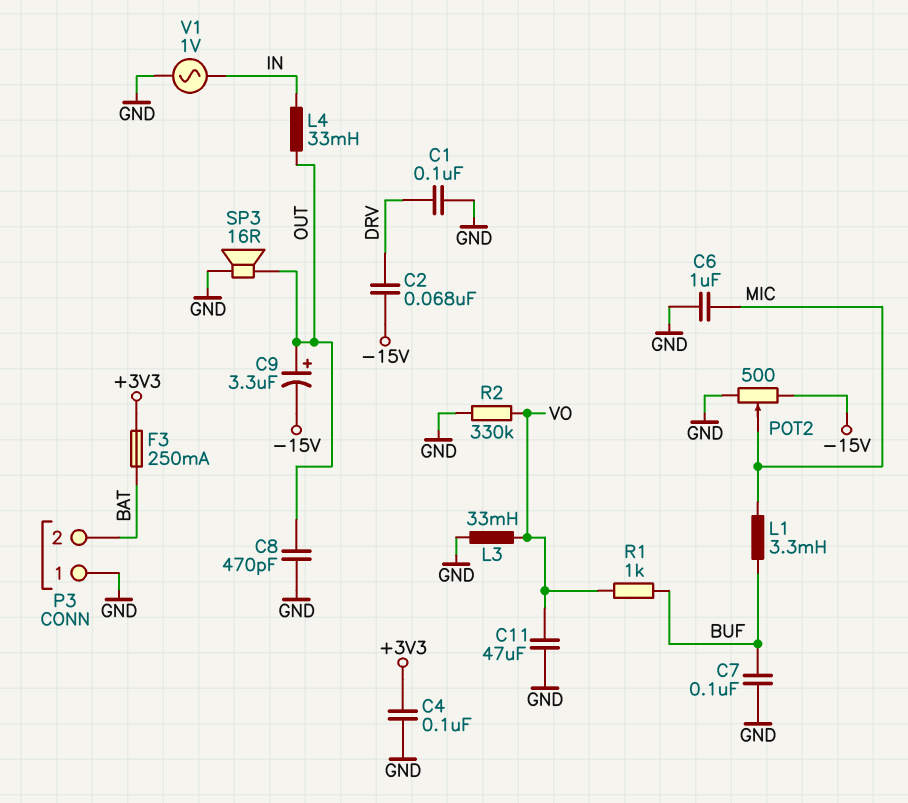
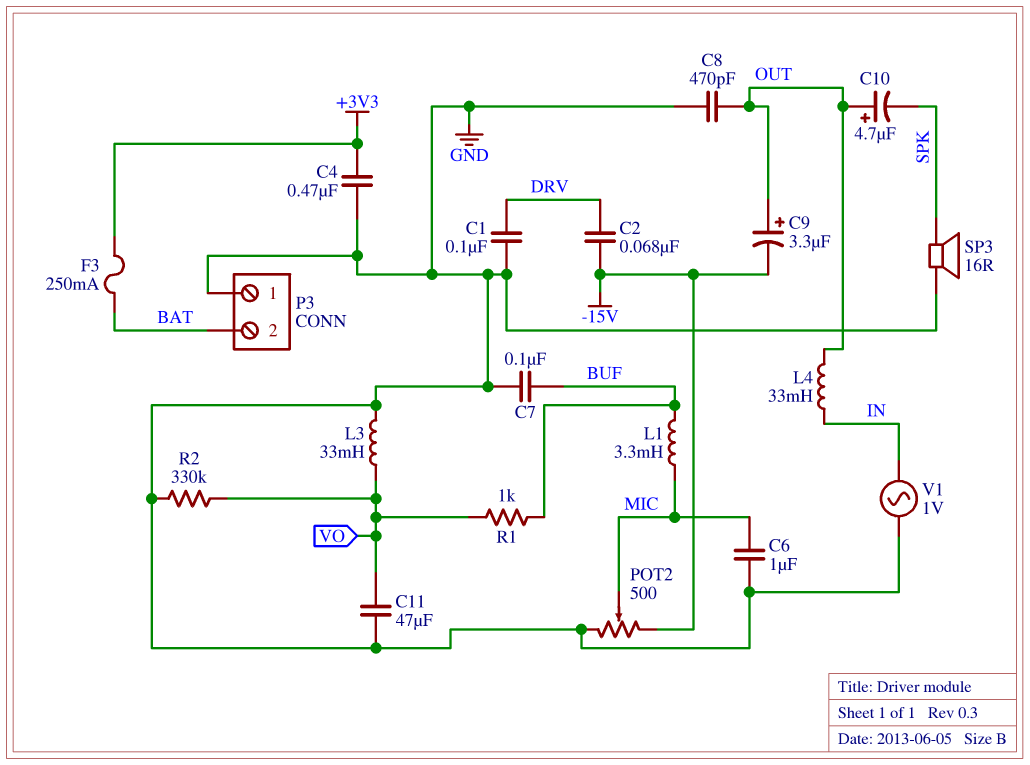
C4: 100nF (+3V3, GND) -> 470nF (+3V3, GND)
C10: none -> 4.7uF (plus OUT, minus SPK)
SP3: speaker 16R (GND, OUT) -> speaker 16R (GND, SPK)

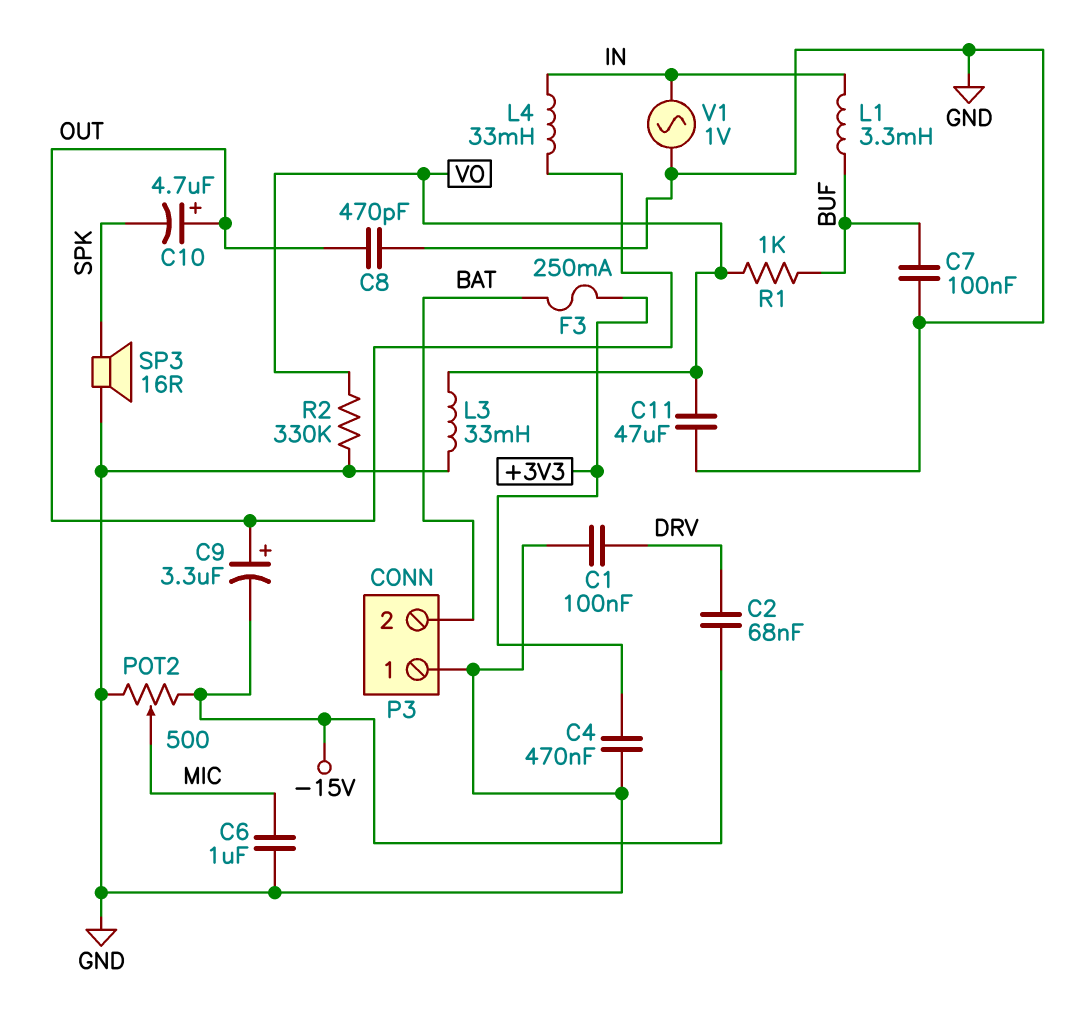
L1: 3.3mH (BUF, MIC) -> 3.3mH (BUF, IN)

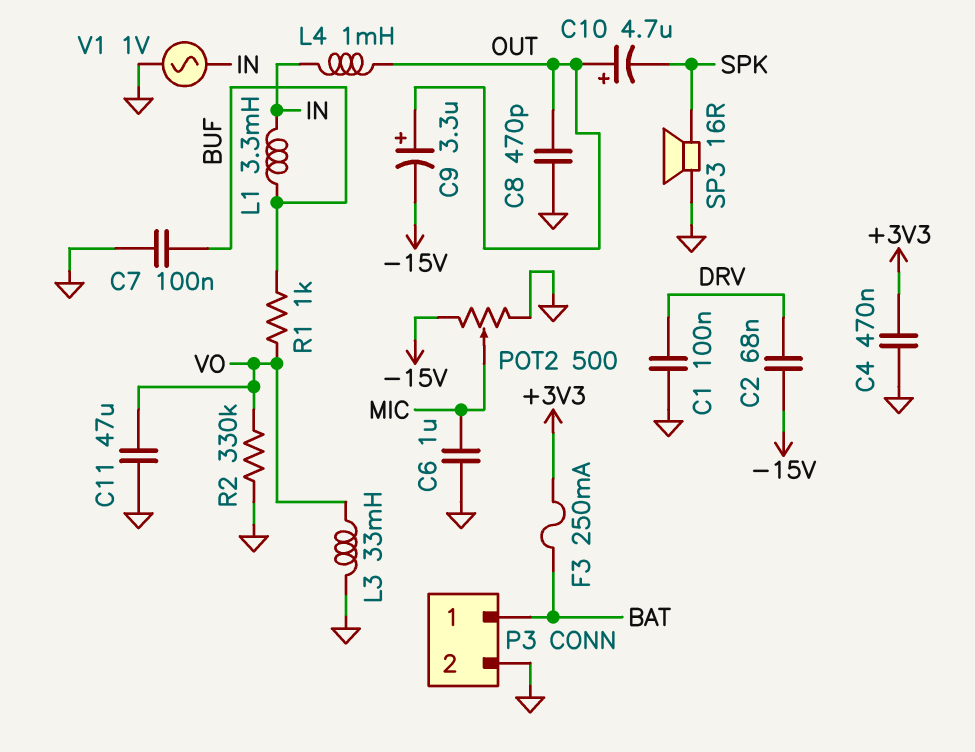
L4: 33mH (IN, OUT) -> 1mH (IN, OUT)
P3 pin 1: GND -> BAT
P3 pin 2: BAT -> GND

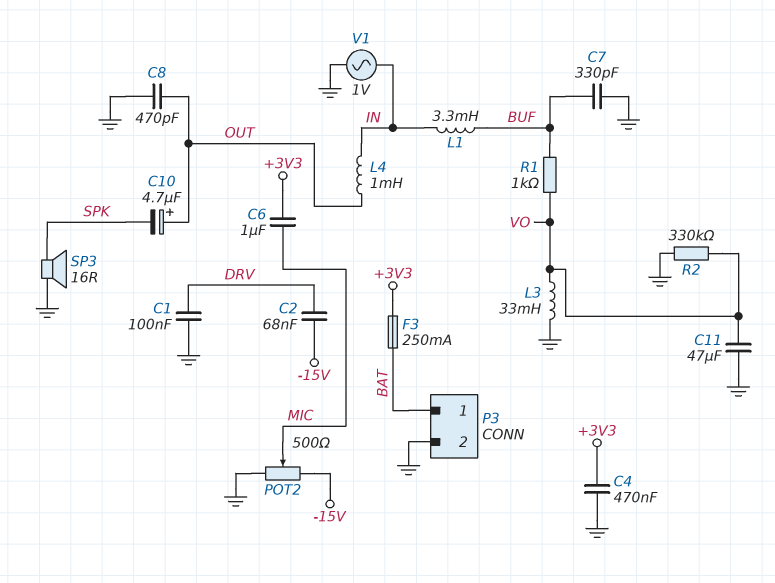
C6: 1uF (GND, MIC) -> 1uF (+3V3, MIC)
C7: 100nF (BUF, GND) -> 330pF (BUF, GND)
C9: 3.3uF (plus OUT, minus -15V) -> none

